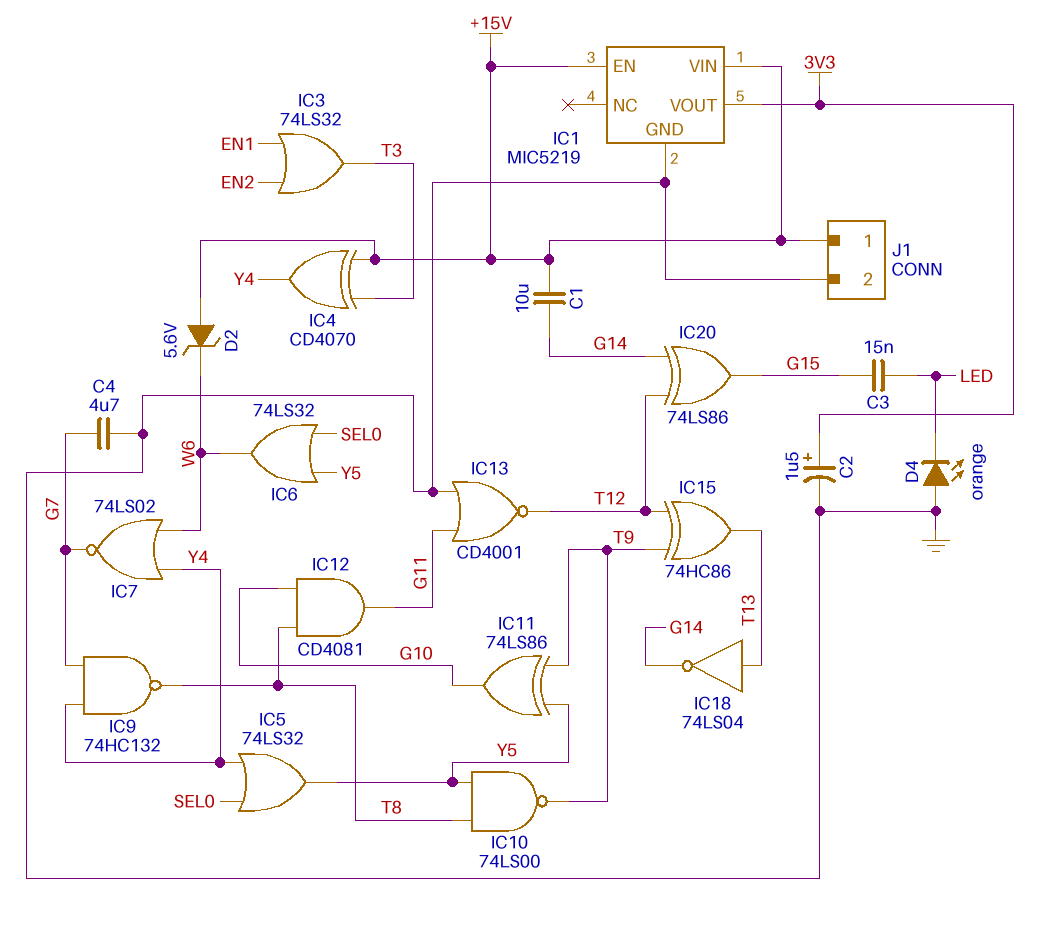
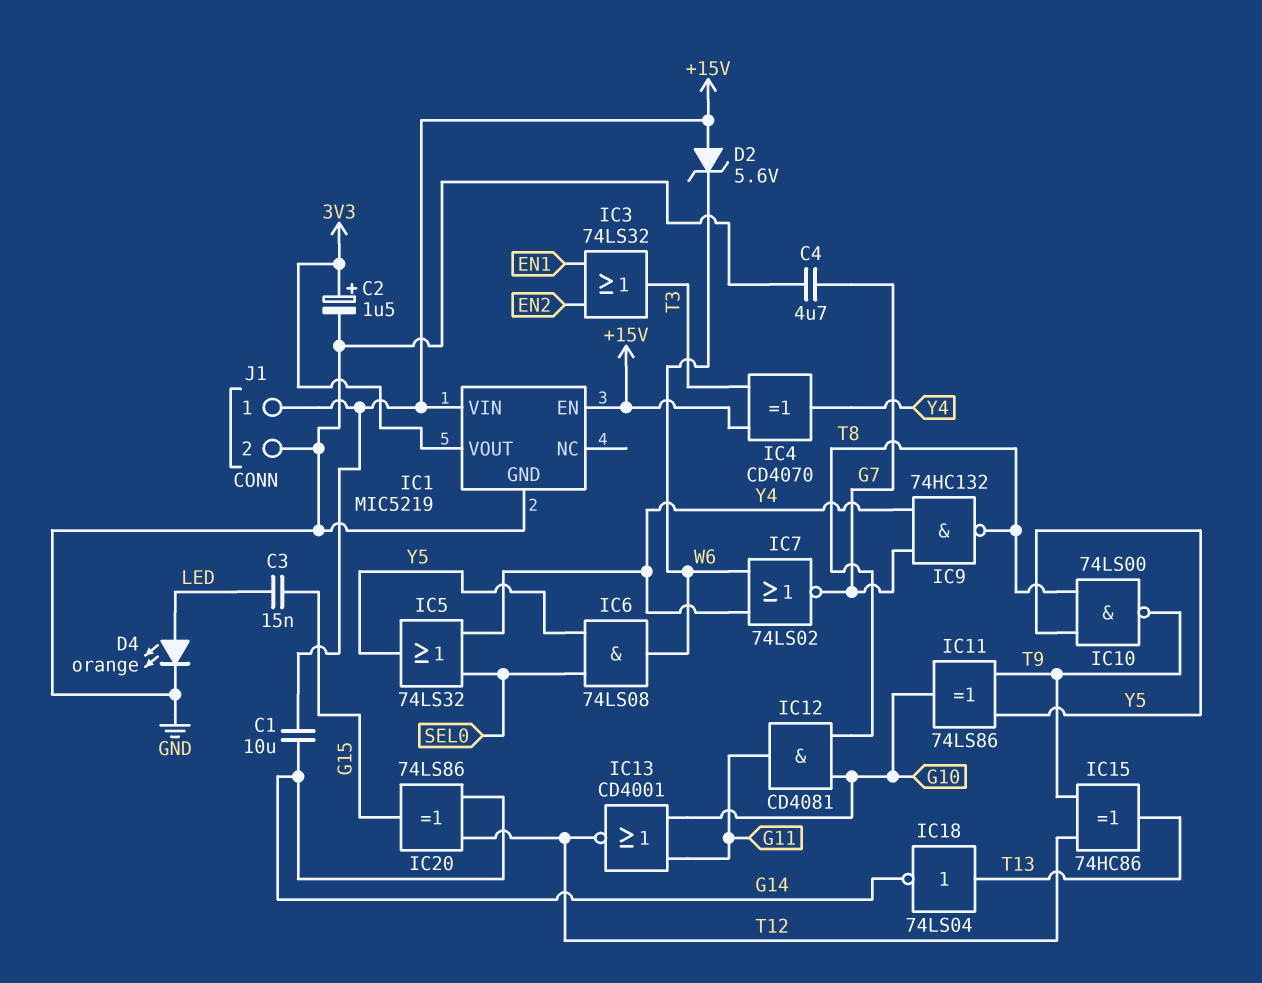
D4: LED orange (A GND, K LED) -> LED orange (A LED, K GND)
IC6: OR 74LS32 (in SEL0, in Y5, out W6) -> AND 74LS08 (in SEL0, in Y5, out W6)
IC13: NOR CD4001 (in G11, in GND, out T12) -> NOR CD4001 (in G10, in G11, out T12)

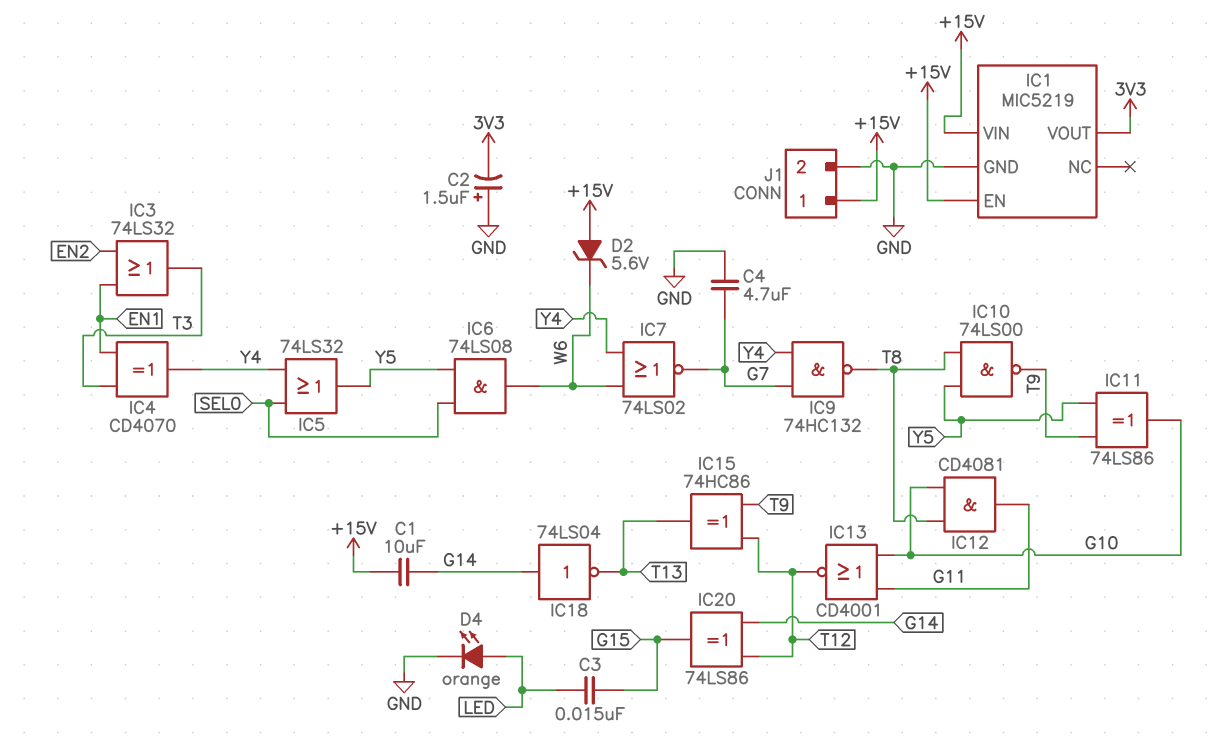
C2: 1.5uF (plus 3V3, minus GND) -> 1.5uF (plus GND, minus 3V3)
IC4: XOR CD4070 (in +15V, in T3, out Y4) -> XOR CD4070 (in EN1, in T3, out Y4)
IC18: NOT 74LS04 (in T13, out G14) -> NOT 74LS04 (in G14, out T13)

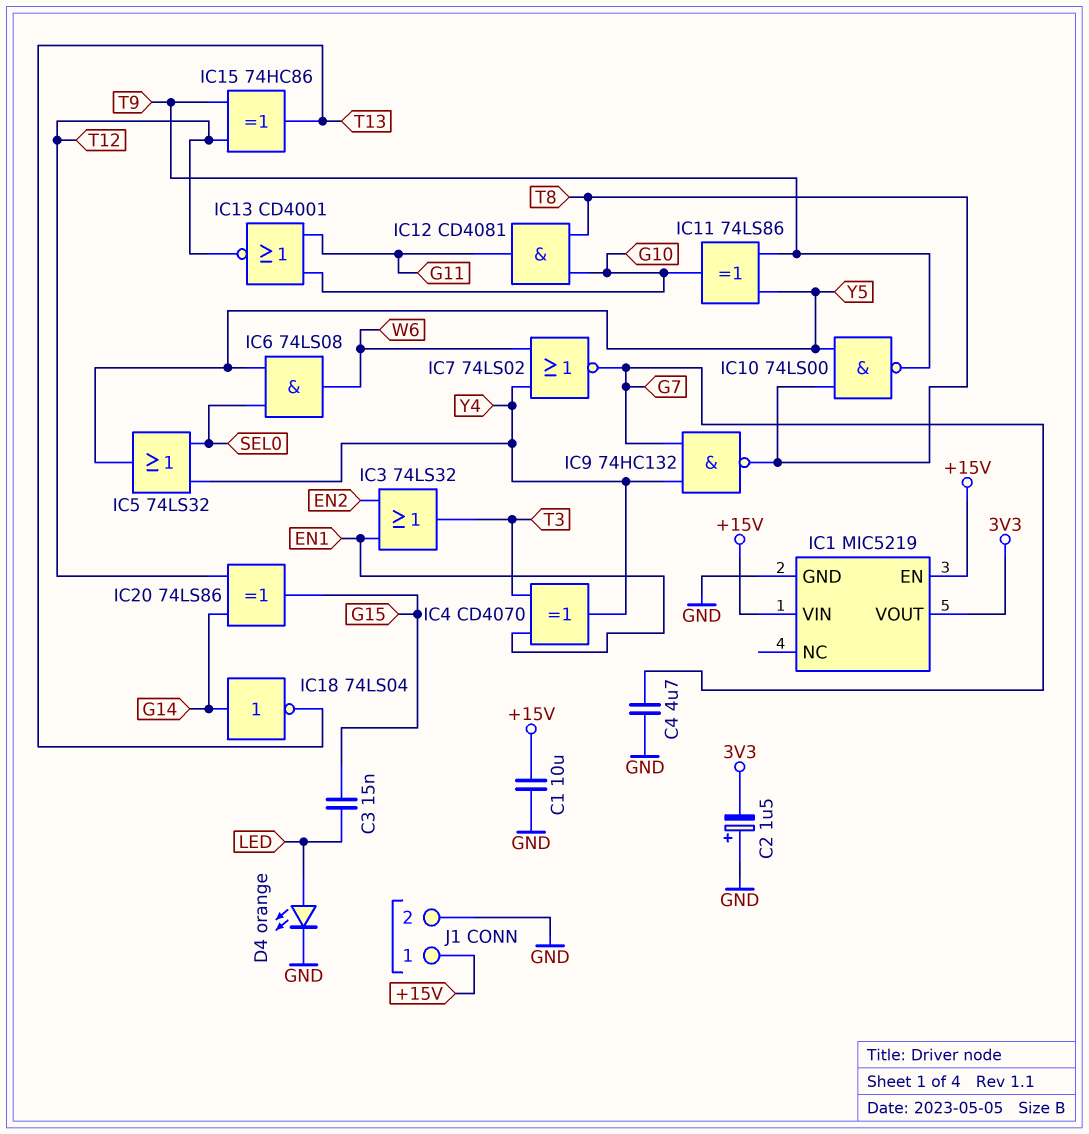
C1: 10uF (+15V, G14) -> 10uF (+15V, GND)
D2: zener 5.6V (A +15V, K W6) -> none

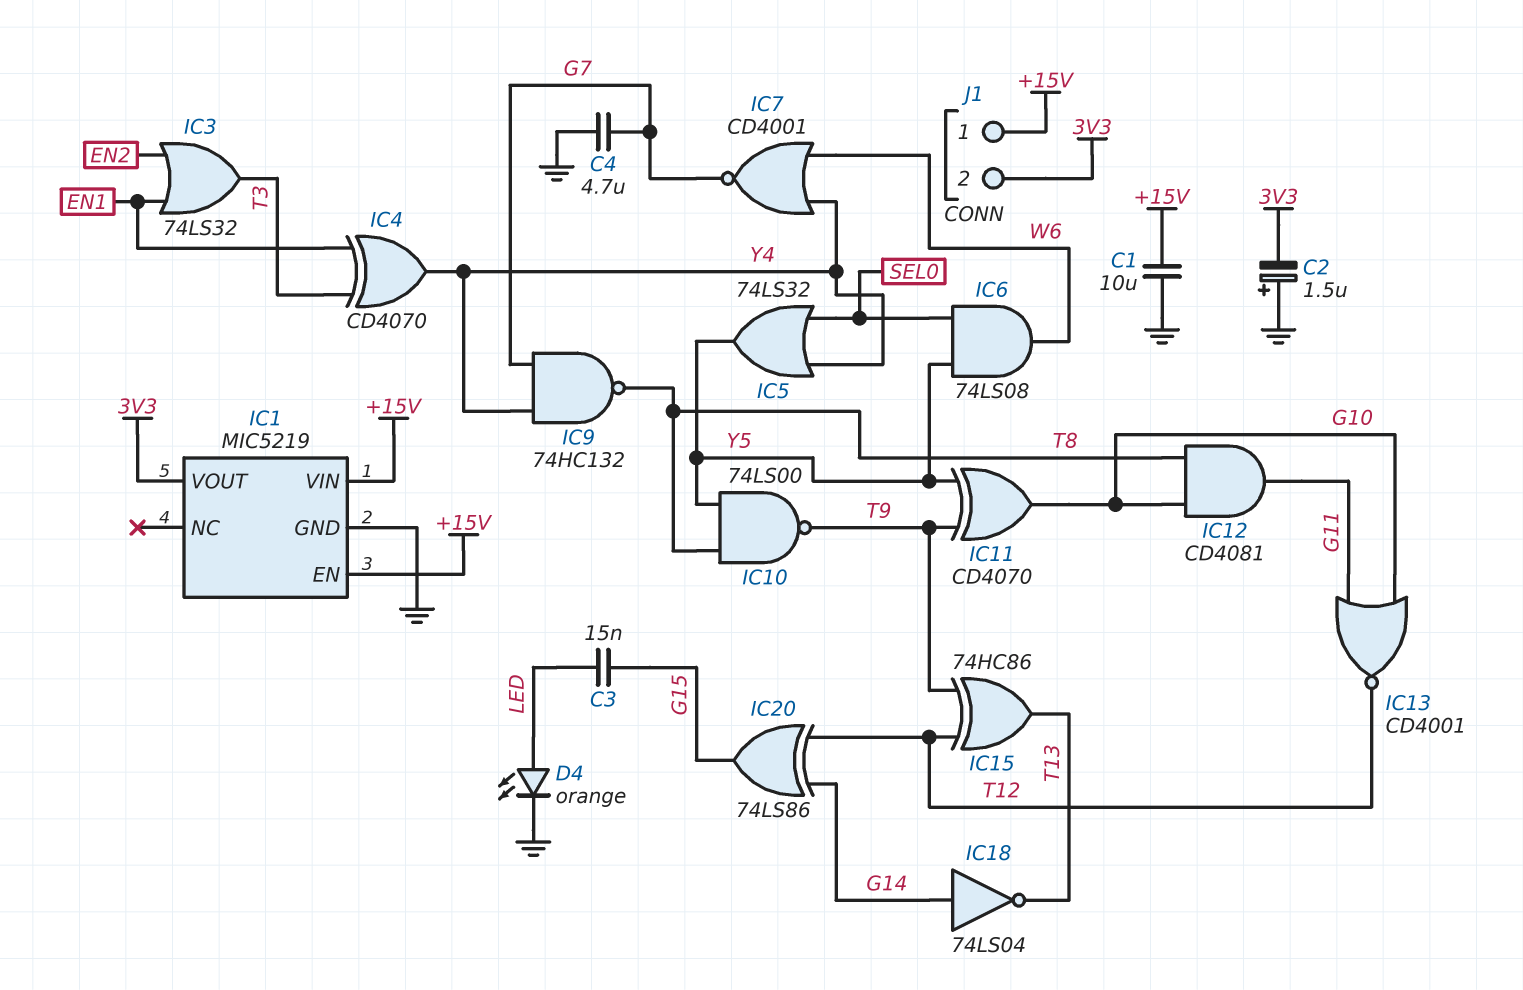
IC7: NOR 74LS02 (in W6, in Y4, out G7) -> NOR CD4001 (in W6, in Y4, out G7)
IC11: XOR 74LS86 (in T9, in Y5, out G10) -> XOR CD4070 (in T9, in Y5, out G10)
J1 pin 2: GND -> 3V3

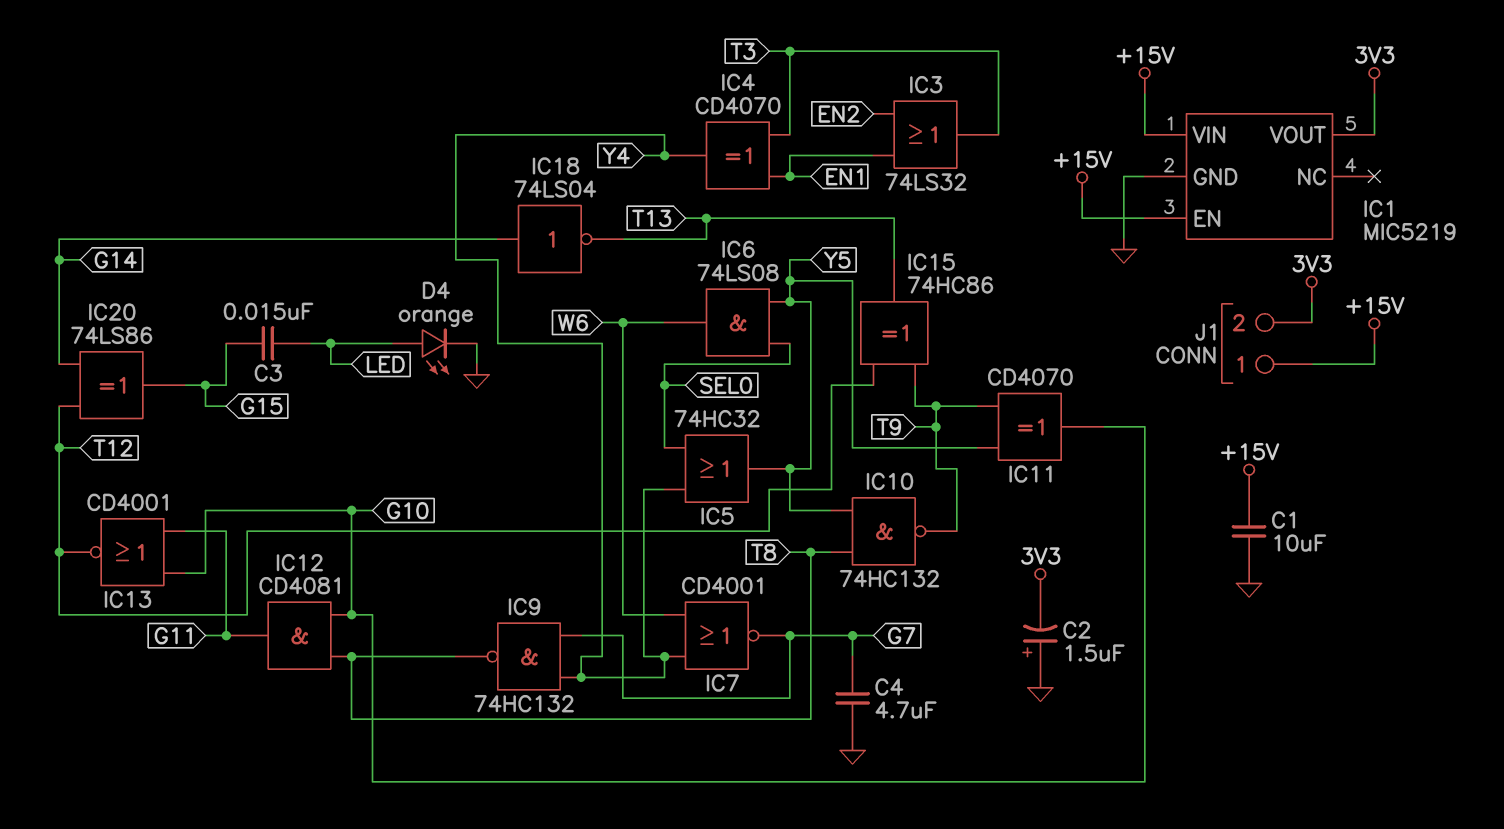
IC5: OR 74LS32 (in SEL0, in Y4, out Y5) -> OR 74HC32 (in SEL0, in Y4, out Y5)
IC10: NAND 74LS00 (in T8, in Y5, out T9) -> NAND 74HC132 (in T8, in Y5, out T9)

